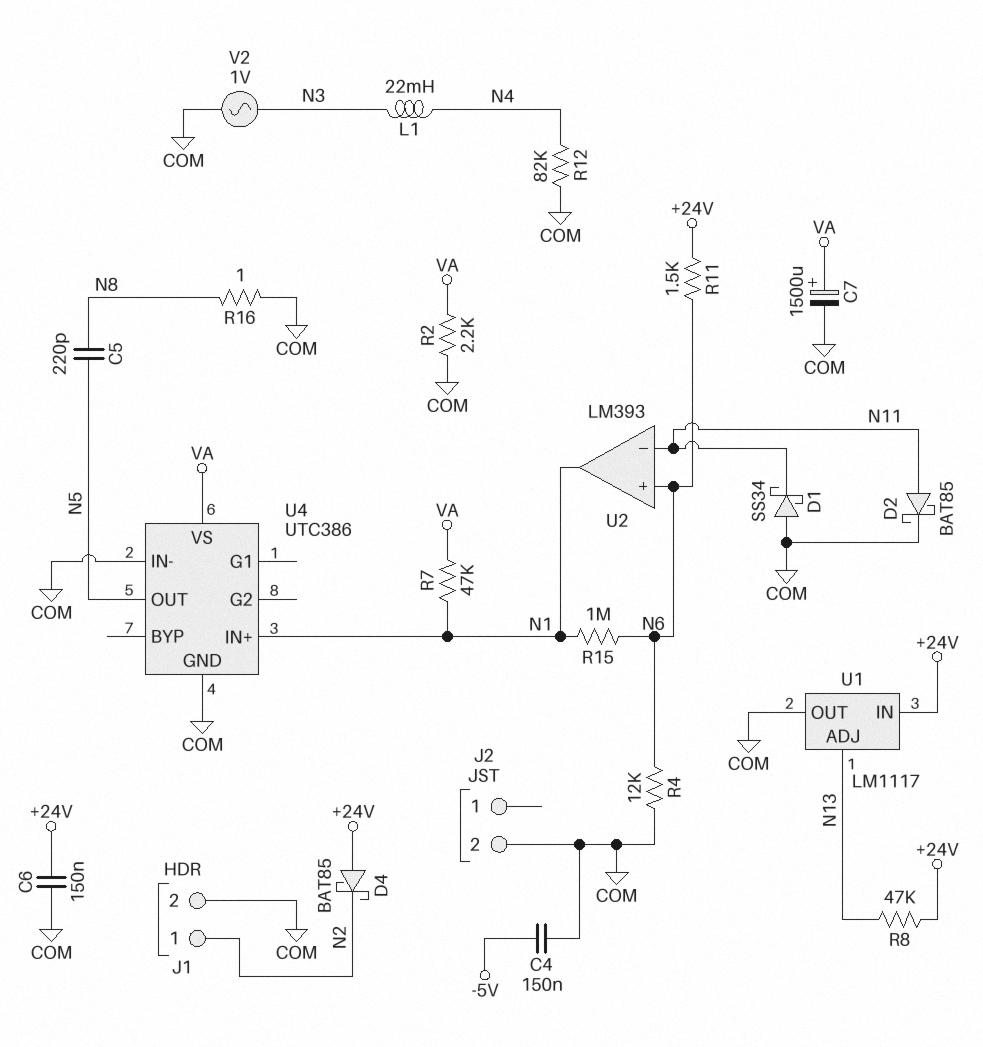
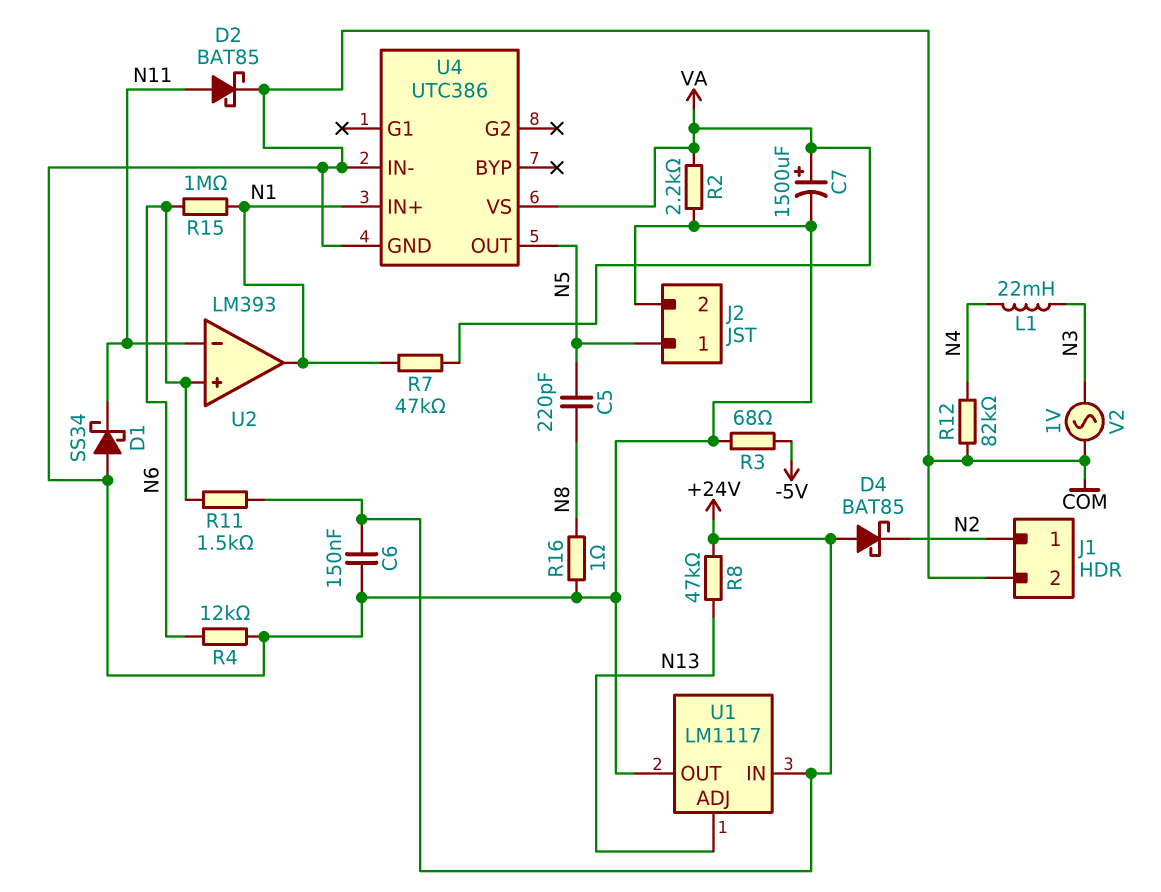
C4: 150nF (-5V, COM) -> none
J2 pin 1: none -> N5
R3: none -> 68 (-5V, COM)

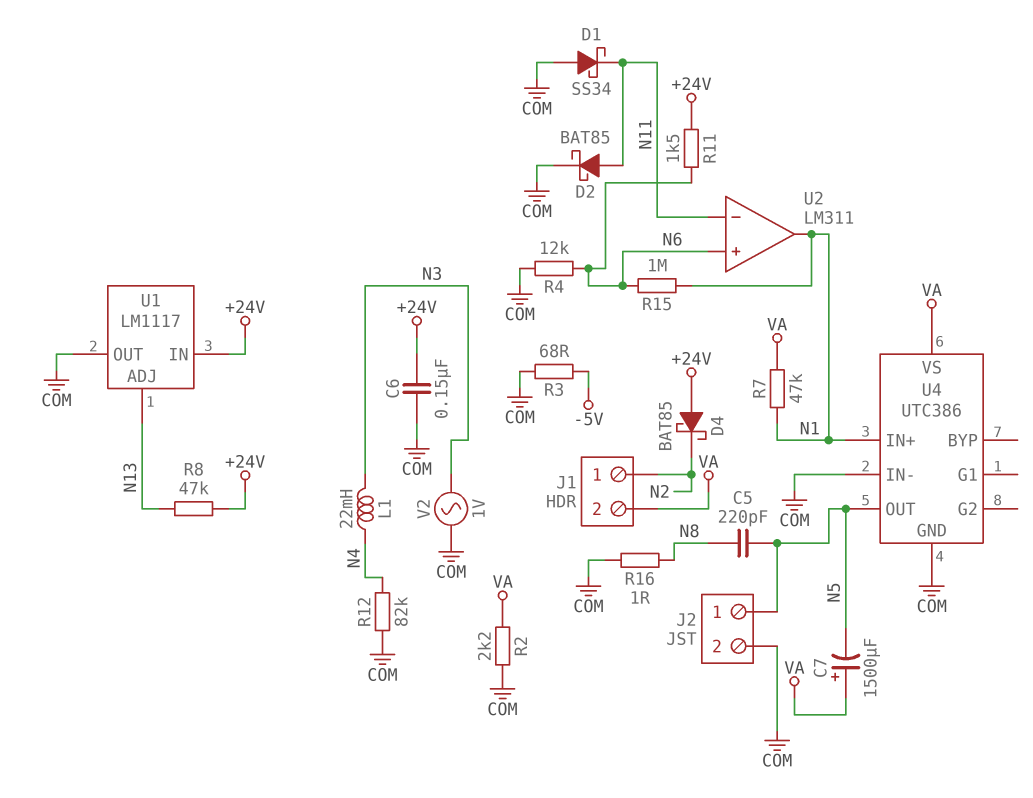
C7: 1500uF (plus VA, minus COM) -> 1500uF (plus VA, minus N5)
J1 pin 2: COM -> VA
U2: LM393 -> LM311

